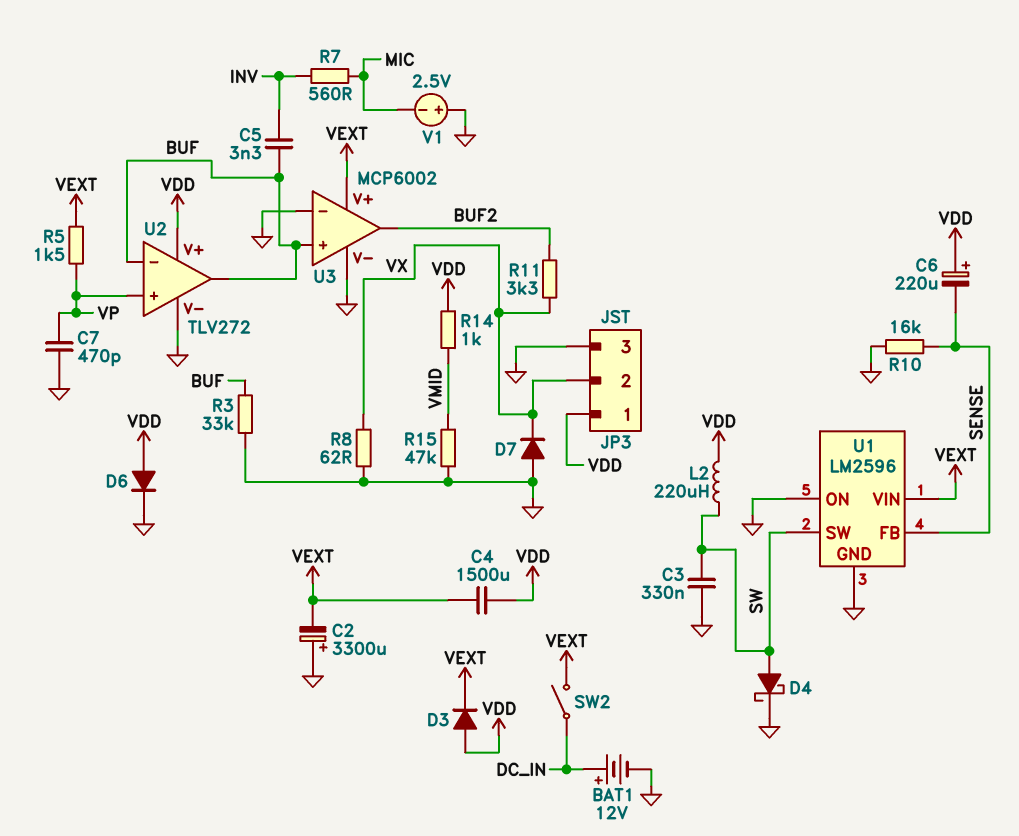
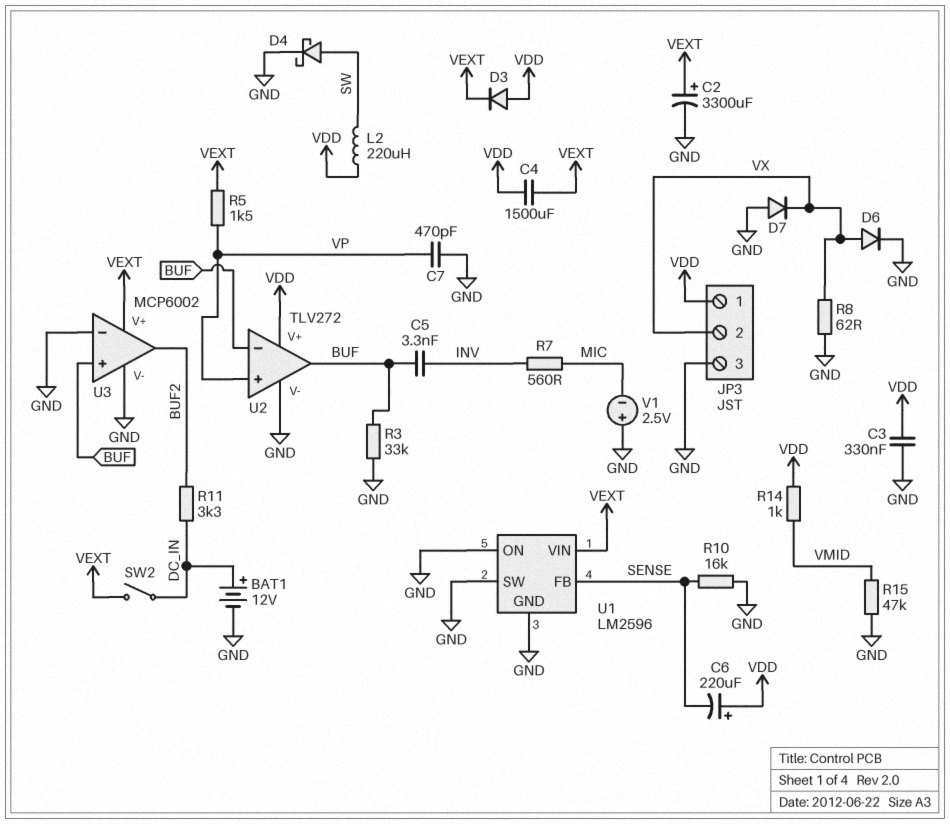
C2: 3300uF (plus GND, minus VEXT) -> 3300uF (plus VEXT, minus GND)
C3: 330nF (GND, SW) -> 330nF (GND, VDD)
D6: diode (A VDD, K GND) -> diode (A VX, K GND)
R11: 3.3k (BUF2, VX) -> 3.3k (BUF2, DC_IN)
U1 pin SW: SW -> GND

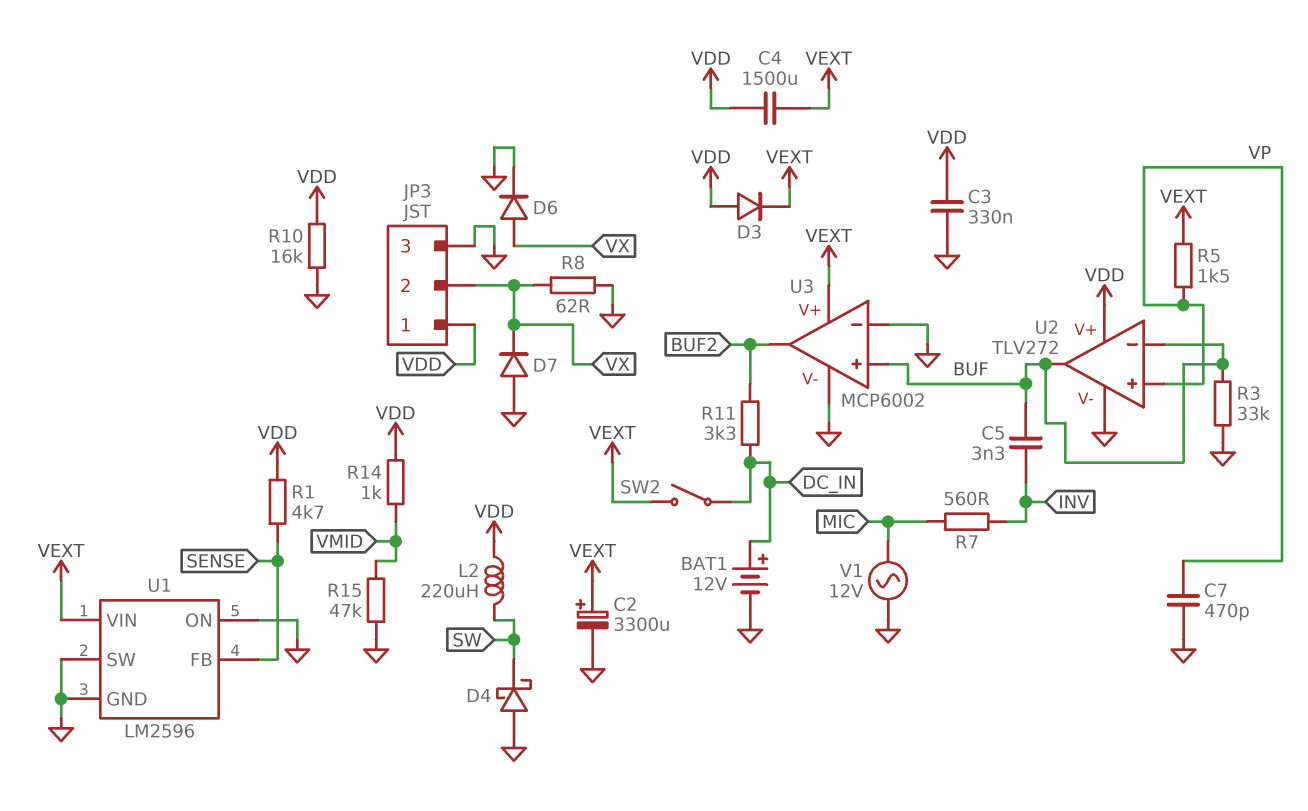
C6: 220uF (plus VDD, minus SENSE) -> none
D4: schottky (A SW, K GND) -> schottky (A GND, K SW)
R1: none -> 4.7k (SENSE, VDD)
R10: 16k (GND, SENSE) -> 16k (GND, VDD)
V1: 2.5V (plus GND, minus MIC) -> AC 12V (GND, MIC)

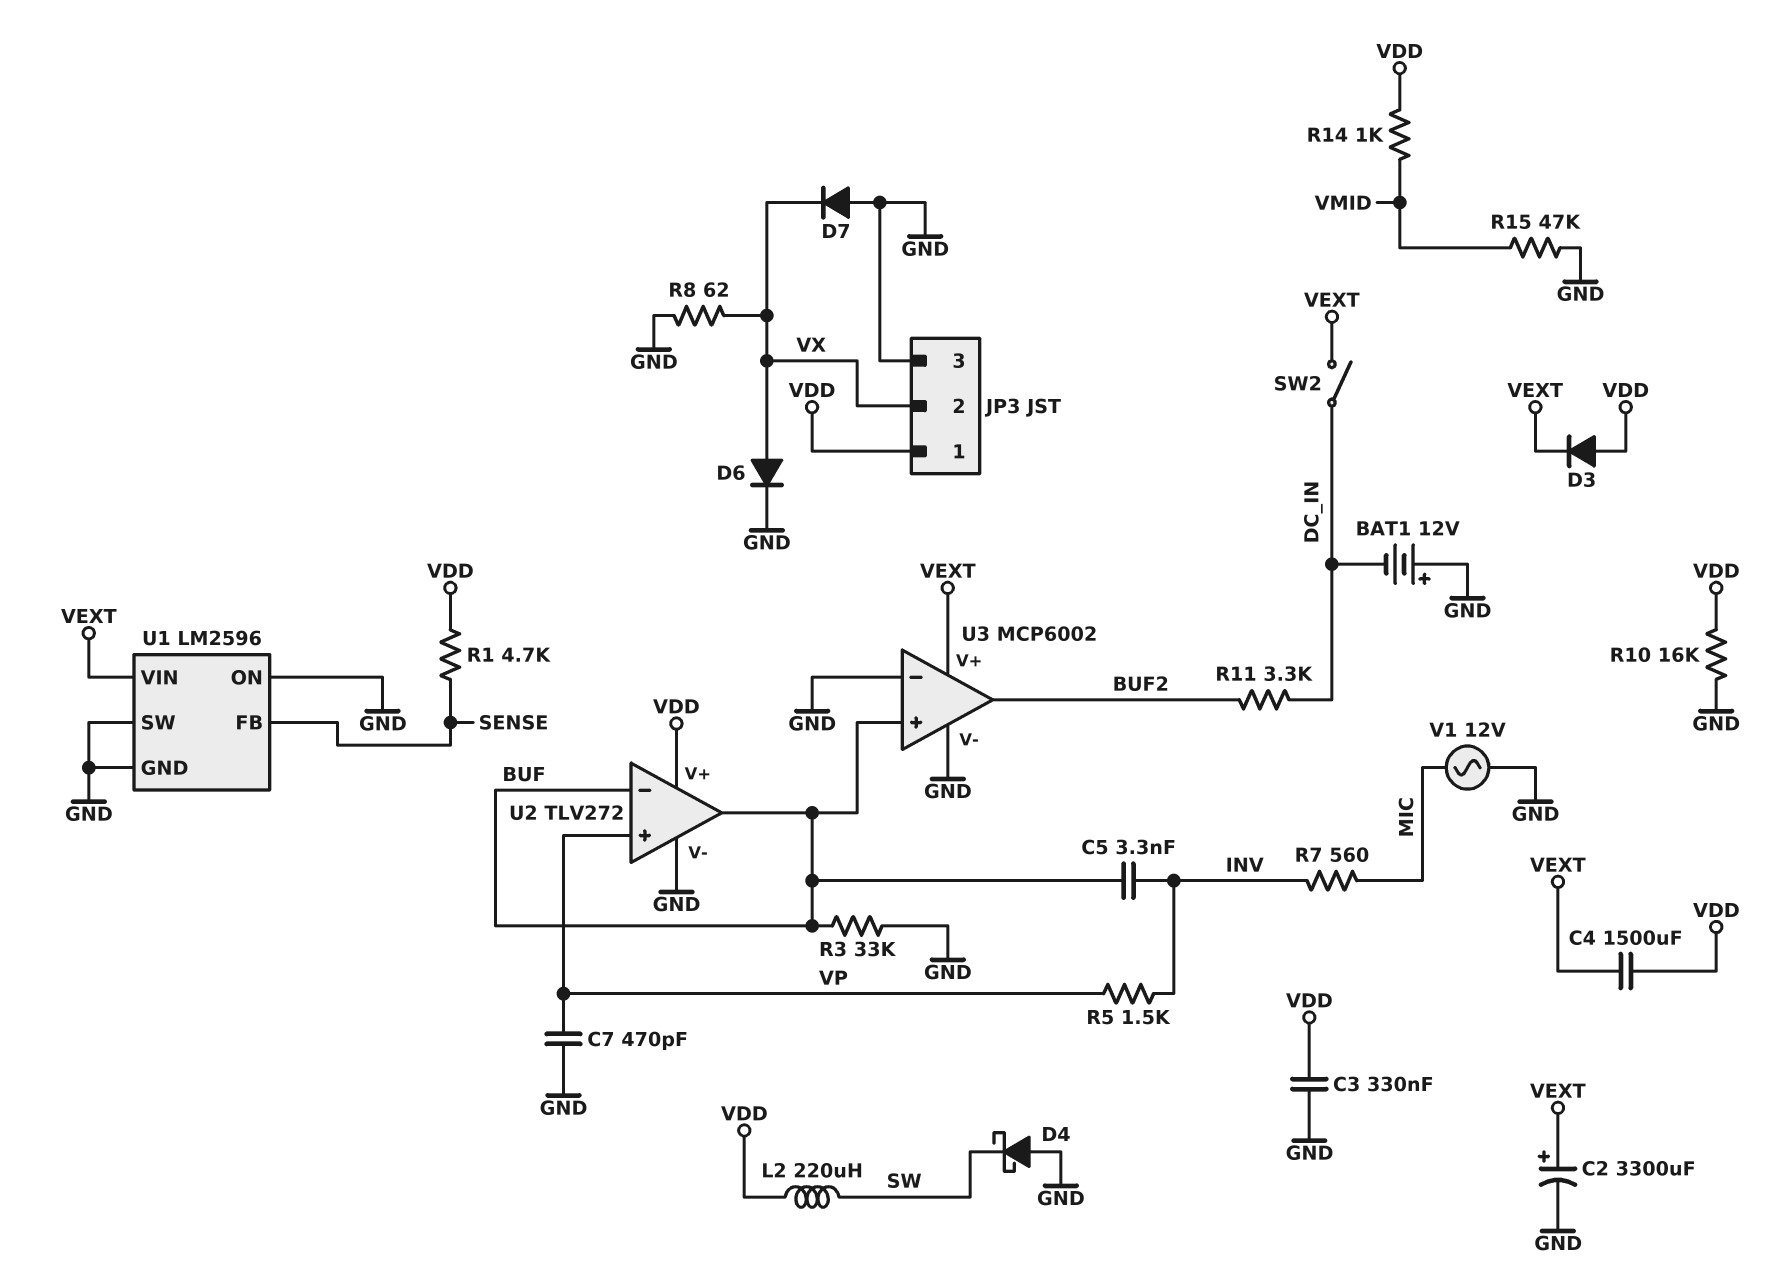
BAT1: 12V (plus DC_IN, minus GND) -> 12V (plus GND, minus DC_IN)
R5: 1.5k (VEXT, VP) -> 1.5k (INV, VP)

